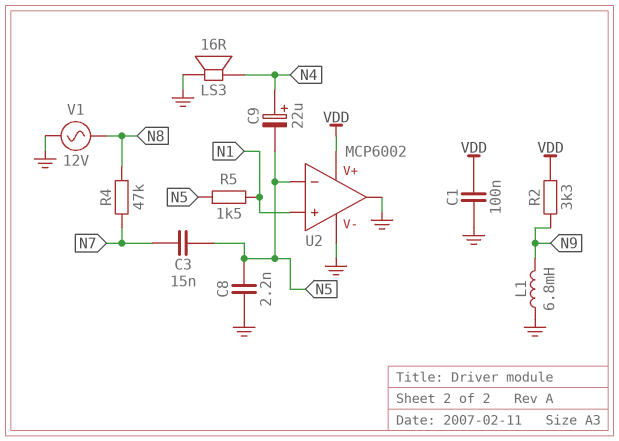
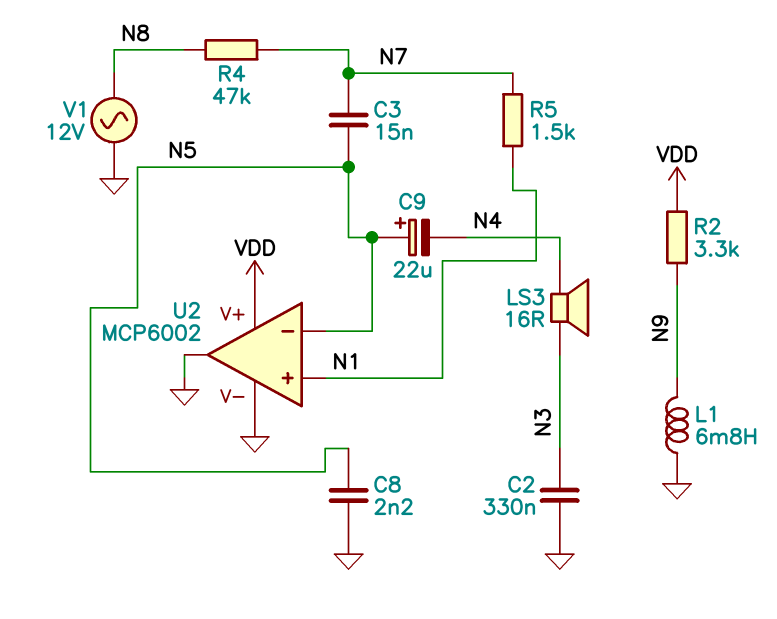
C1: 100nF (GND, VDD) -> none
C2: none -> 330nF (GND, N3)
C9: 22uF (plus N4, minus N5) -> 22uF (plus N5, minus N4)
LS3: speaker 16R (GND, N4) -> speaker 16R (N3, N4)
R5: 1.5k (N1, N5) -> 1.5k (N1, N7)

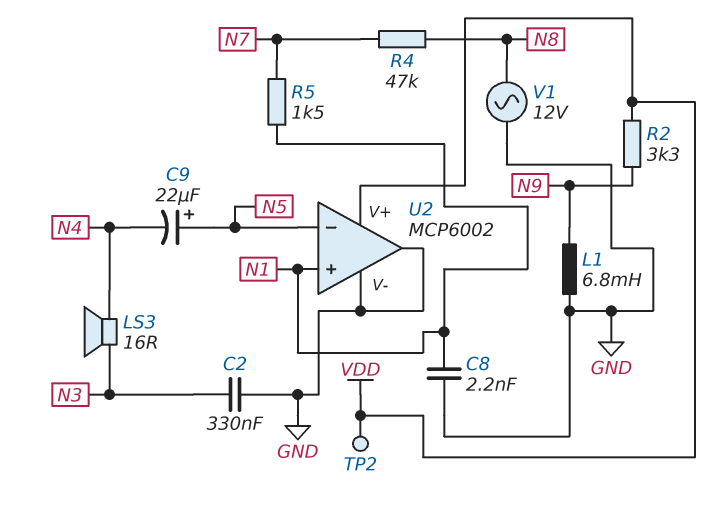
C3: 15nF (N5, N7) -> none
C8: 2.2nF (GND, N5) -> 2.2nF (GND, N1)
TP2: none -> test point (VDD)

